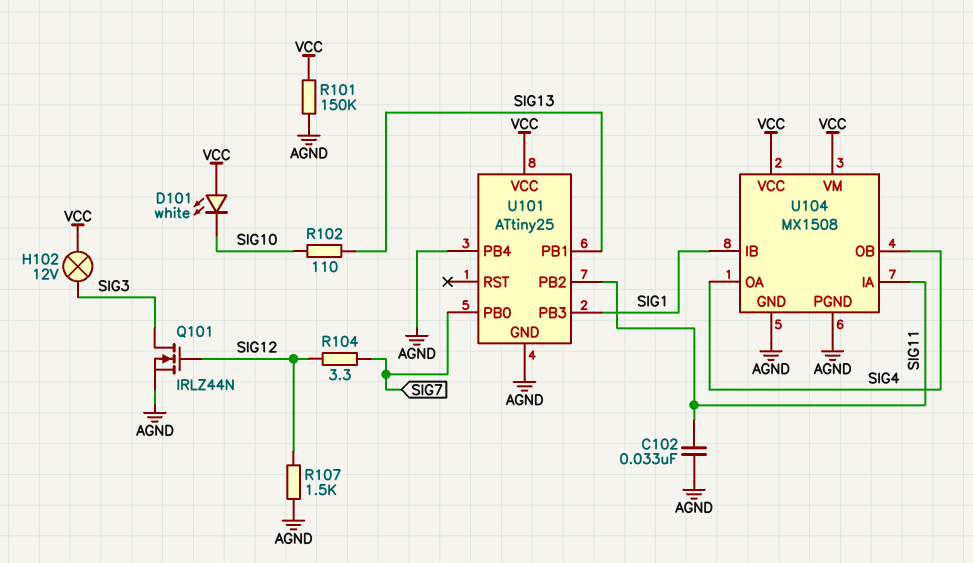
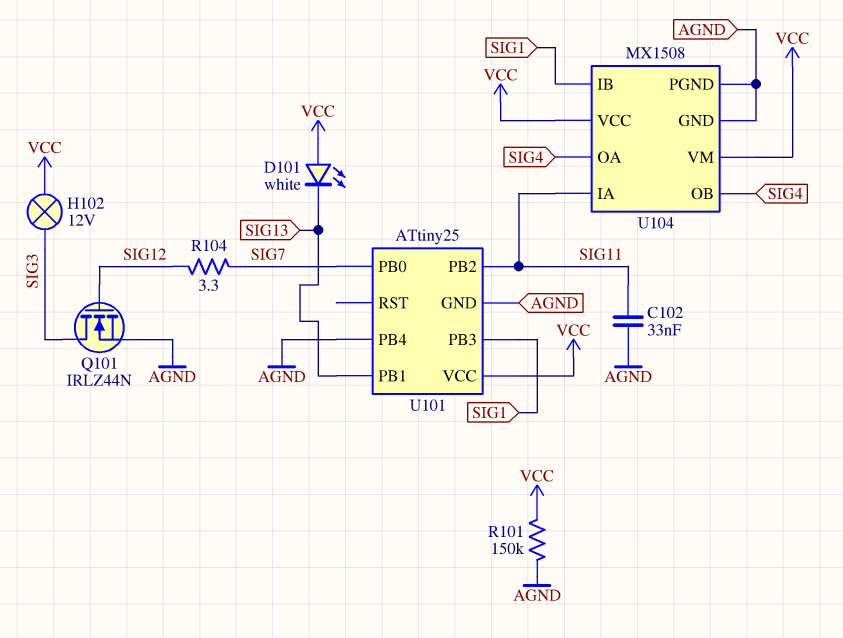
D101: LED white (A VCC, K SIG10) -> LED white (A VCC, K SIG13)
R102: 110 (SIG10, SIG13) -> none
R107: 1.5k (AGND, SIG12) -> none

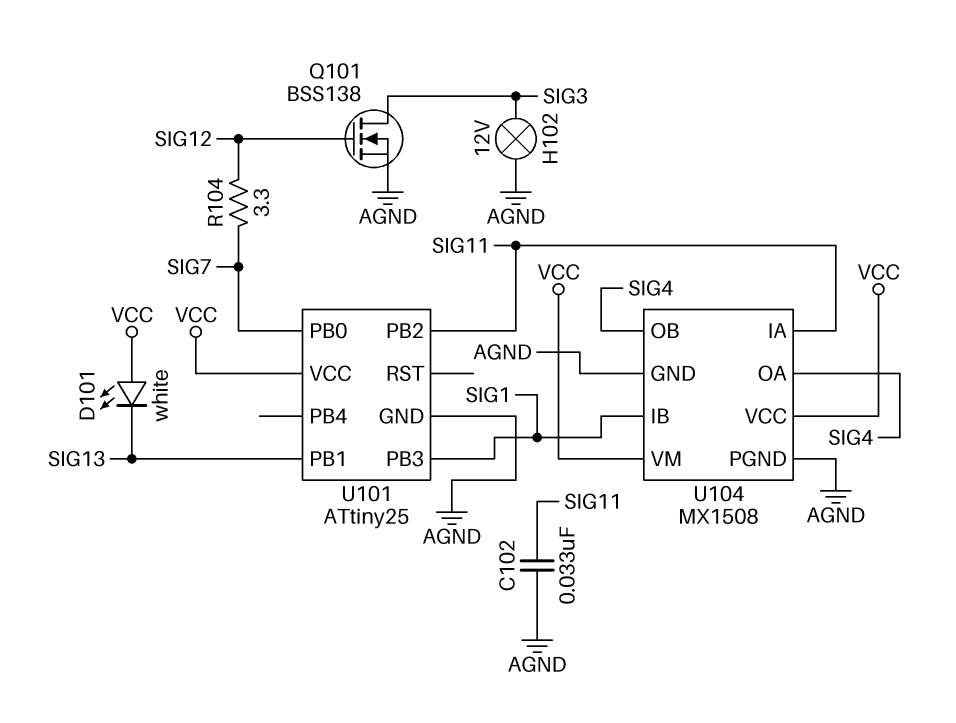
H102: lamp 12V (SIG3, VCC) -> lamp 12V (AGND, SIG3)
Q101: NMOS IRLZ44N (G SIG12, D SIG3, S AGND) -> NMOS BSS138 (G SIG12, D SIG3, S AGND)
R101: 150k (AGND, VCC) -> none
U101 pin PB4: AGND -> none

